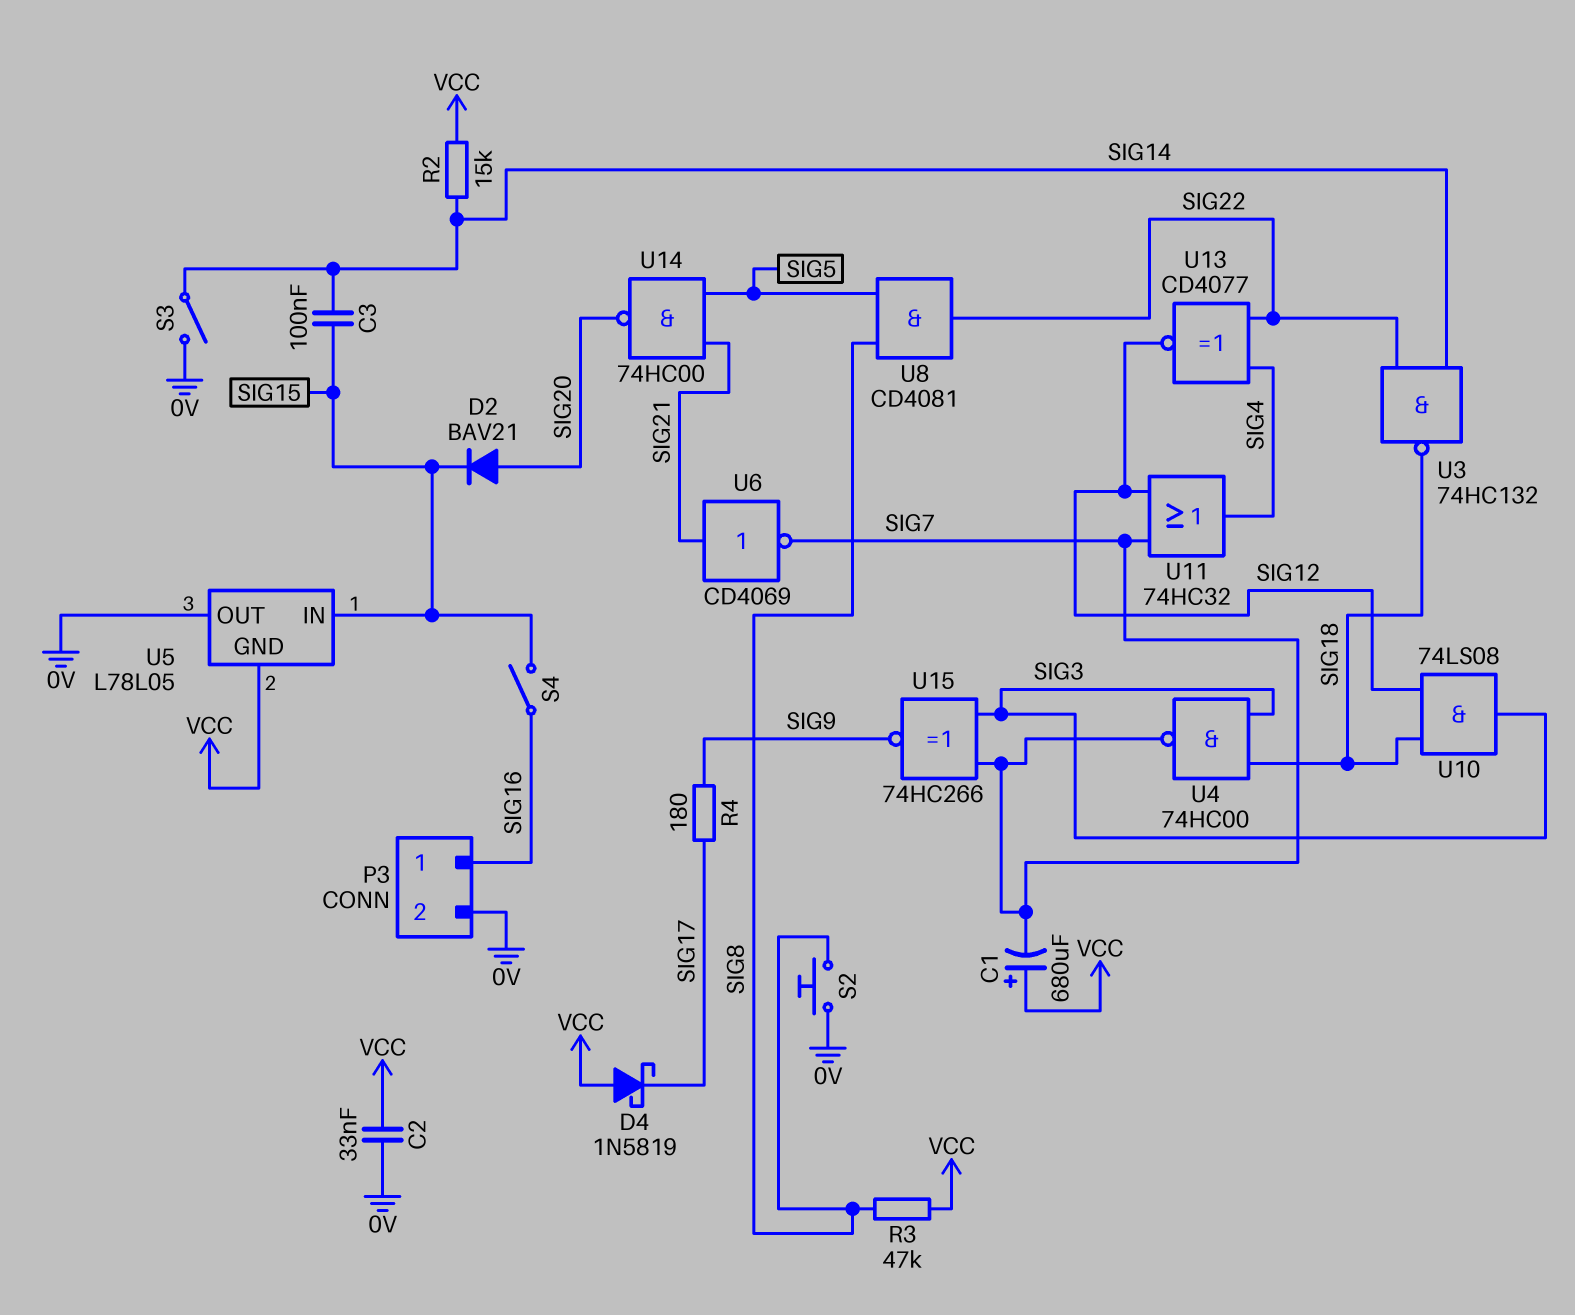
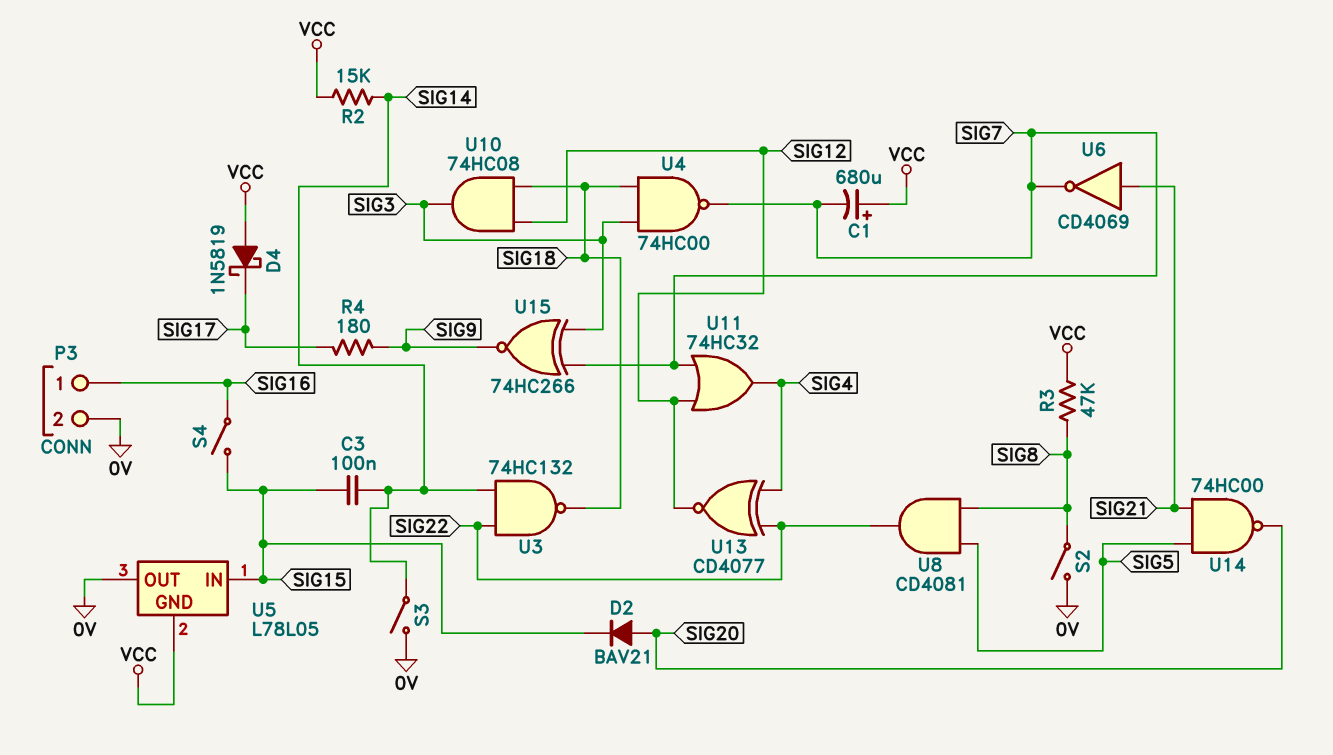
C2: 33nF (0V, VCC) -> none
S2: button (0V, SIG8) -> switch (0V, SIG8)
U10: AND 74LS08 (in SIG12, in SIG18, out SIG3) -> AND 74HC08 (in SIG12, in SIG18, out SIG3)

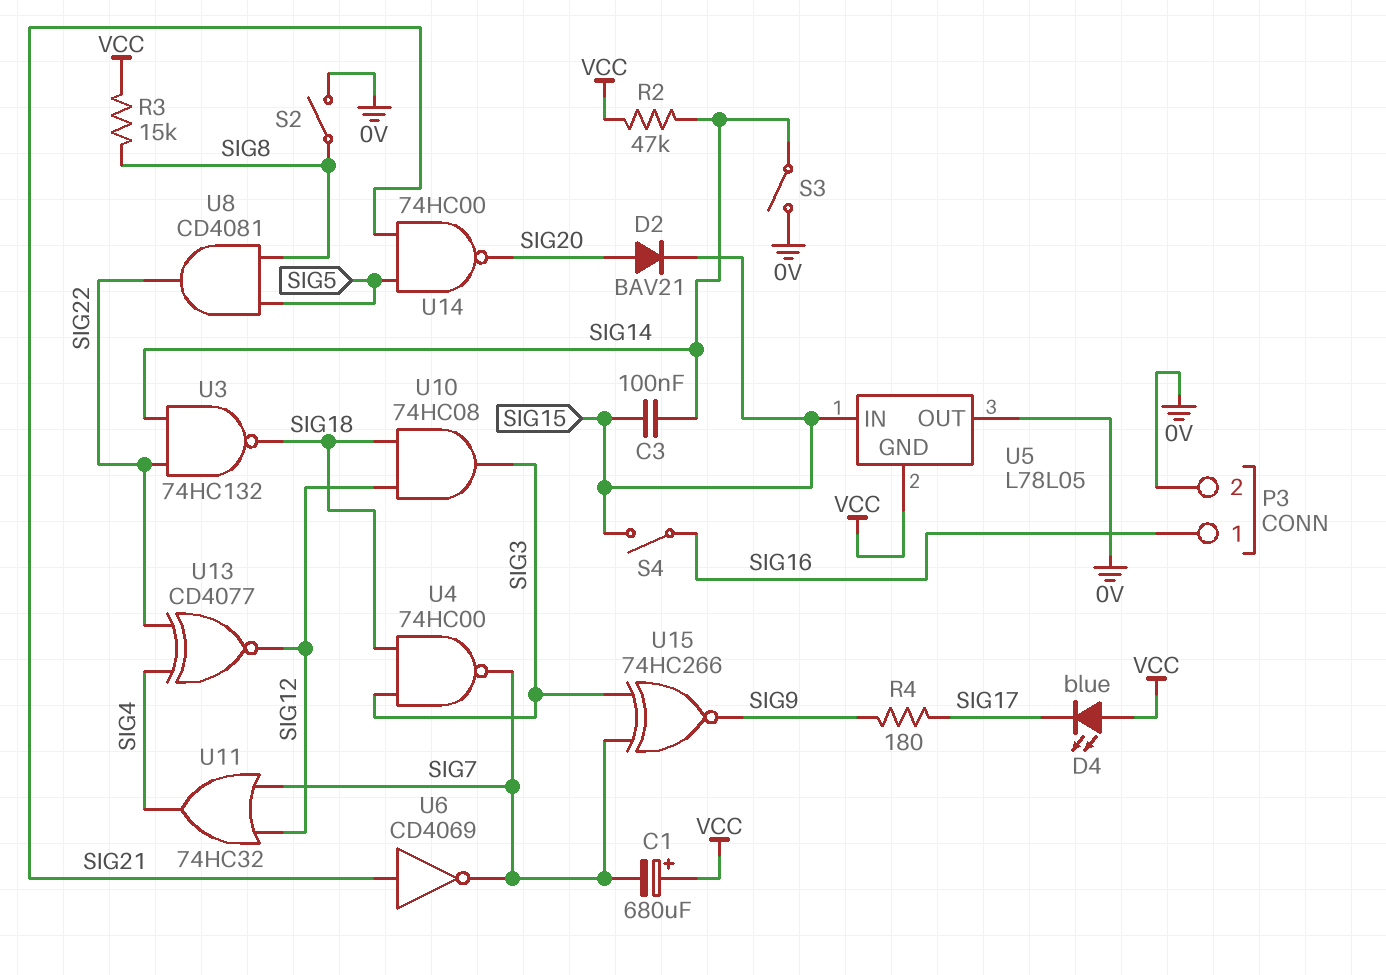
D4: schottky 1N5819 (A VCC, K SIG17) -> LED blue (A VCC, K SIG17)
R2: 15k (SIG14, VCC) -> 47k (SIG14, VCC)
R3: 47k (SIG8, VCC) -> 15k (SIG8, VCC)

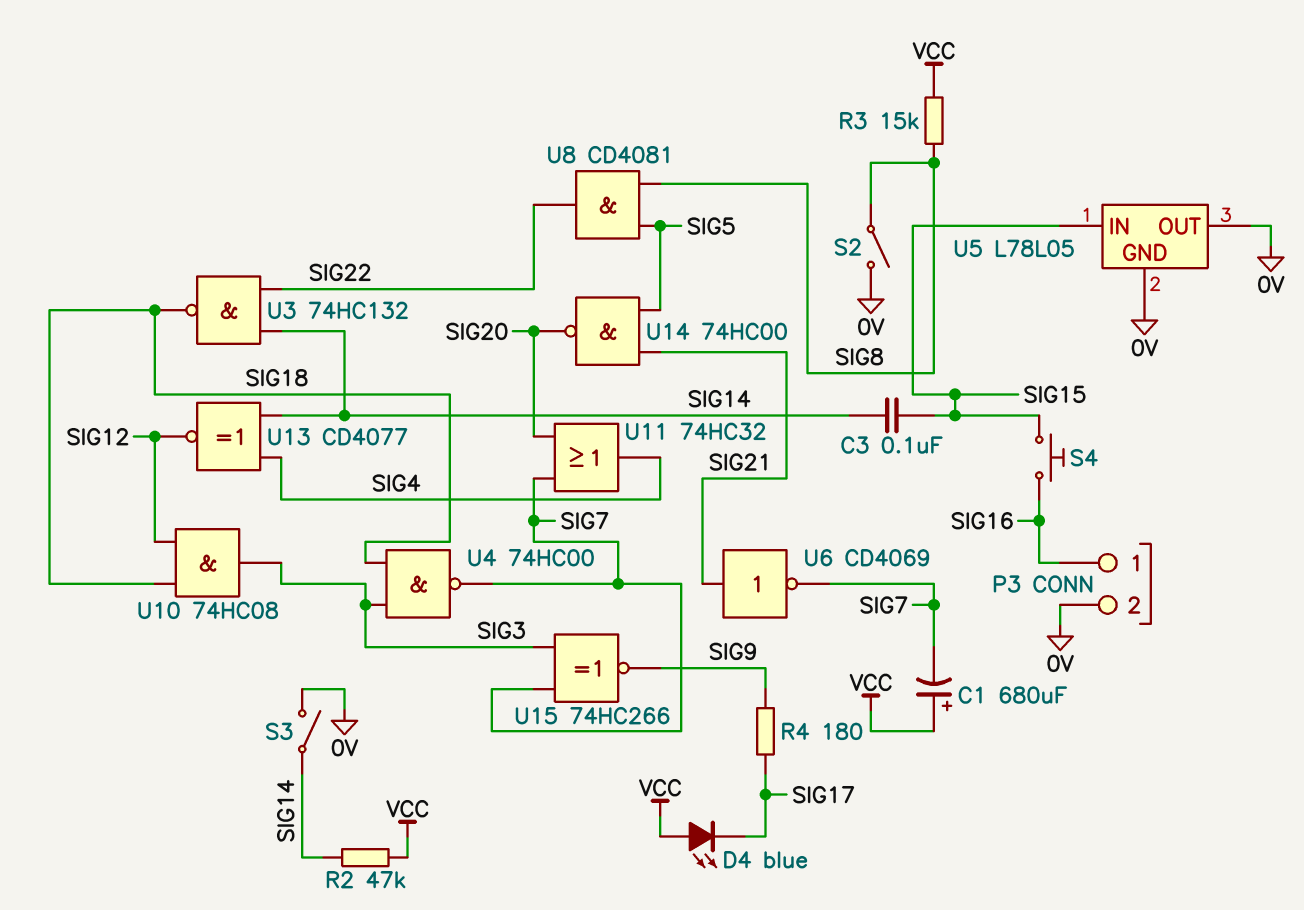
D2: diode BAV21 (A SIG20, K SIG15) -> none
S4: switch (SIG15, SIG16) -> button (SIG15, SIG16)
U5 pin GND: VCC -> 0V
U11: OR 74HC32 (in SIG7, in SIG12, out SIG4) -> OR 74HC32 (in SIG7, in SIG20, out SIG4)
U13: XNOR CD4077 (in SIG4, in SIG22, out SIG12) -> XNOR CD4077 (in SIG4, in SIG14, out SIG12)

